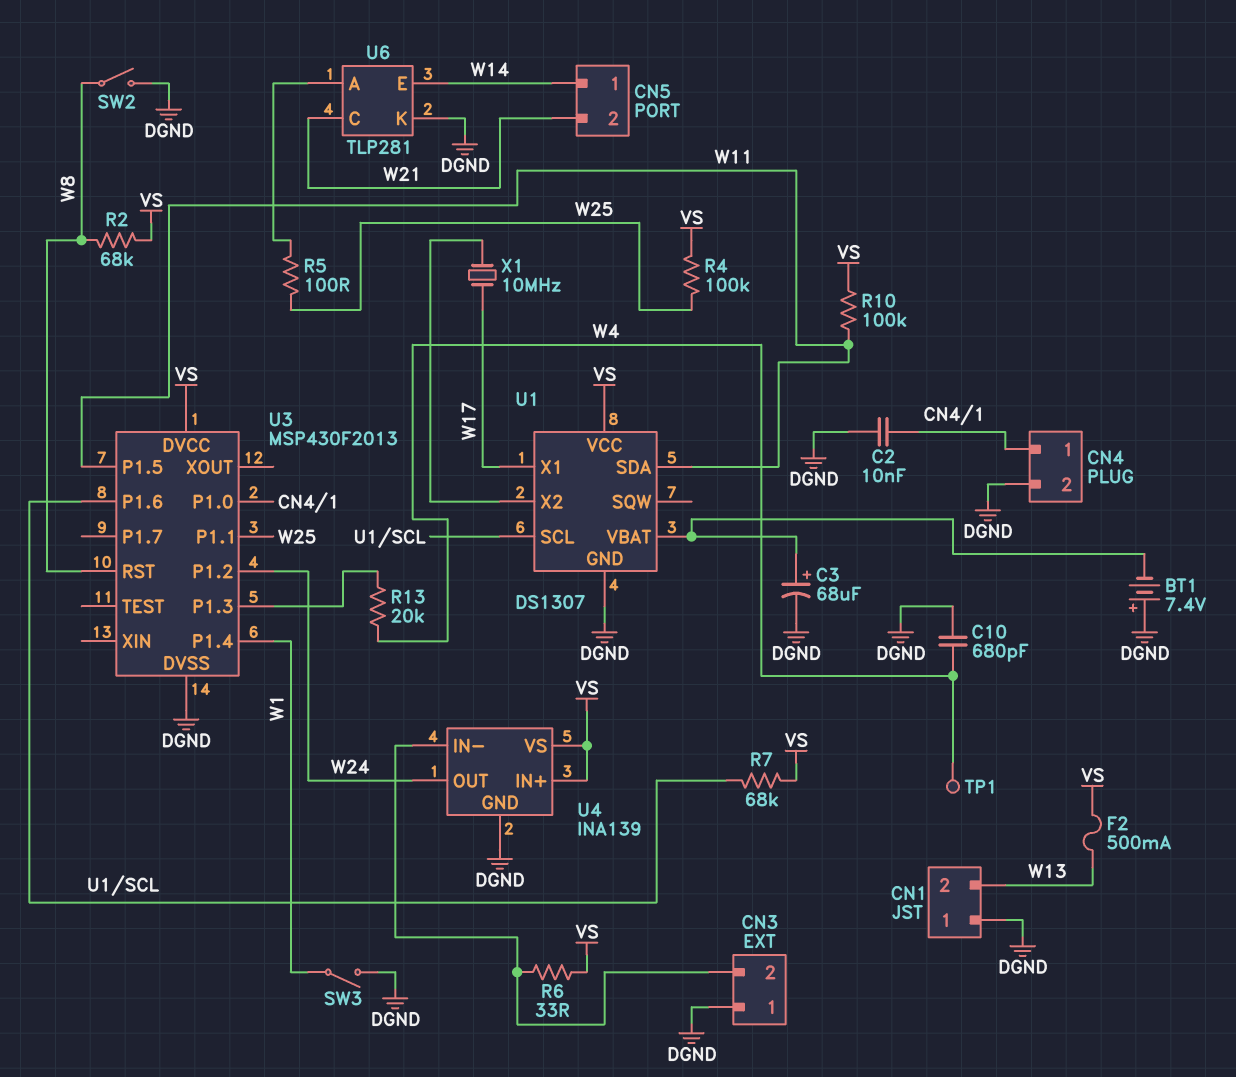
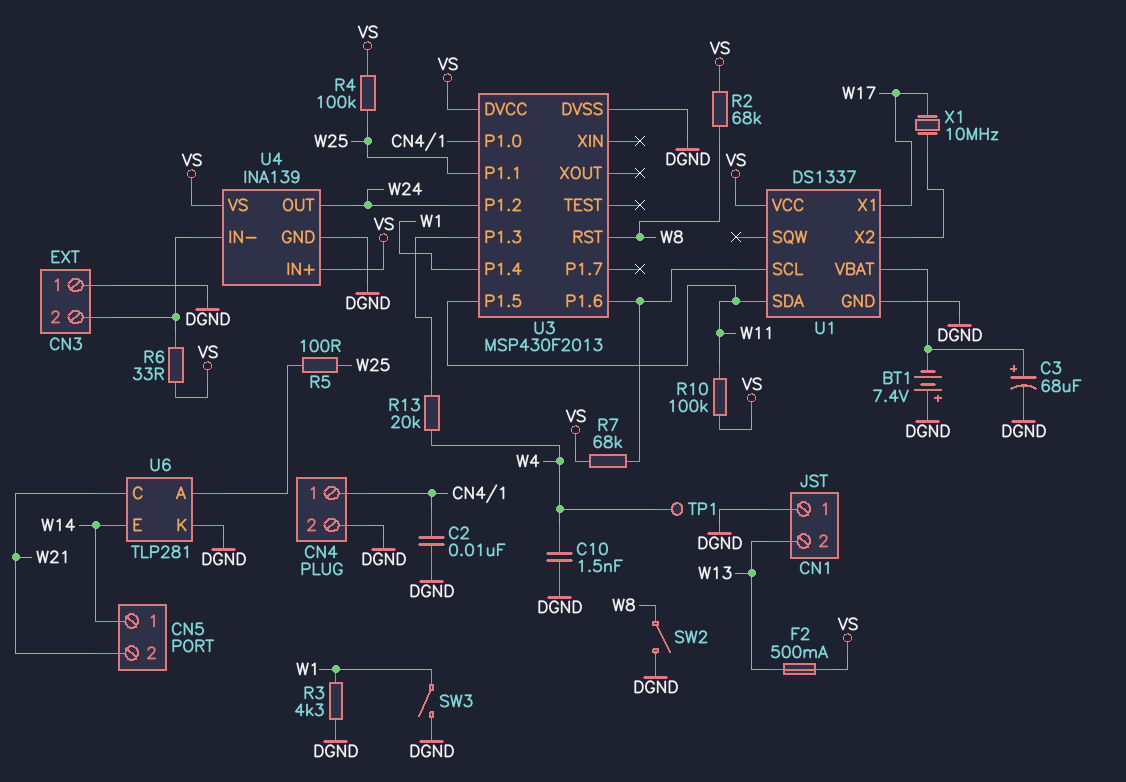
C10: 680pF (DGND, W4) -> 1.5nF (DGND, W4)
R3: none -> 4.3k (DGND, W1)
U1: DS1307 -> DS1337

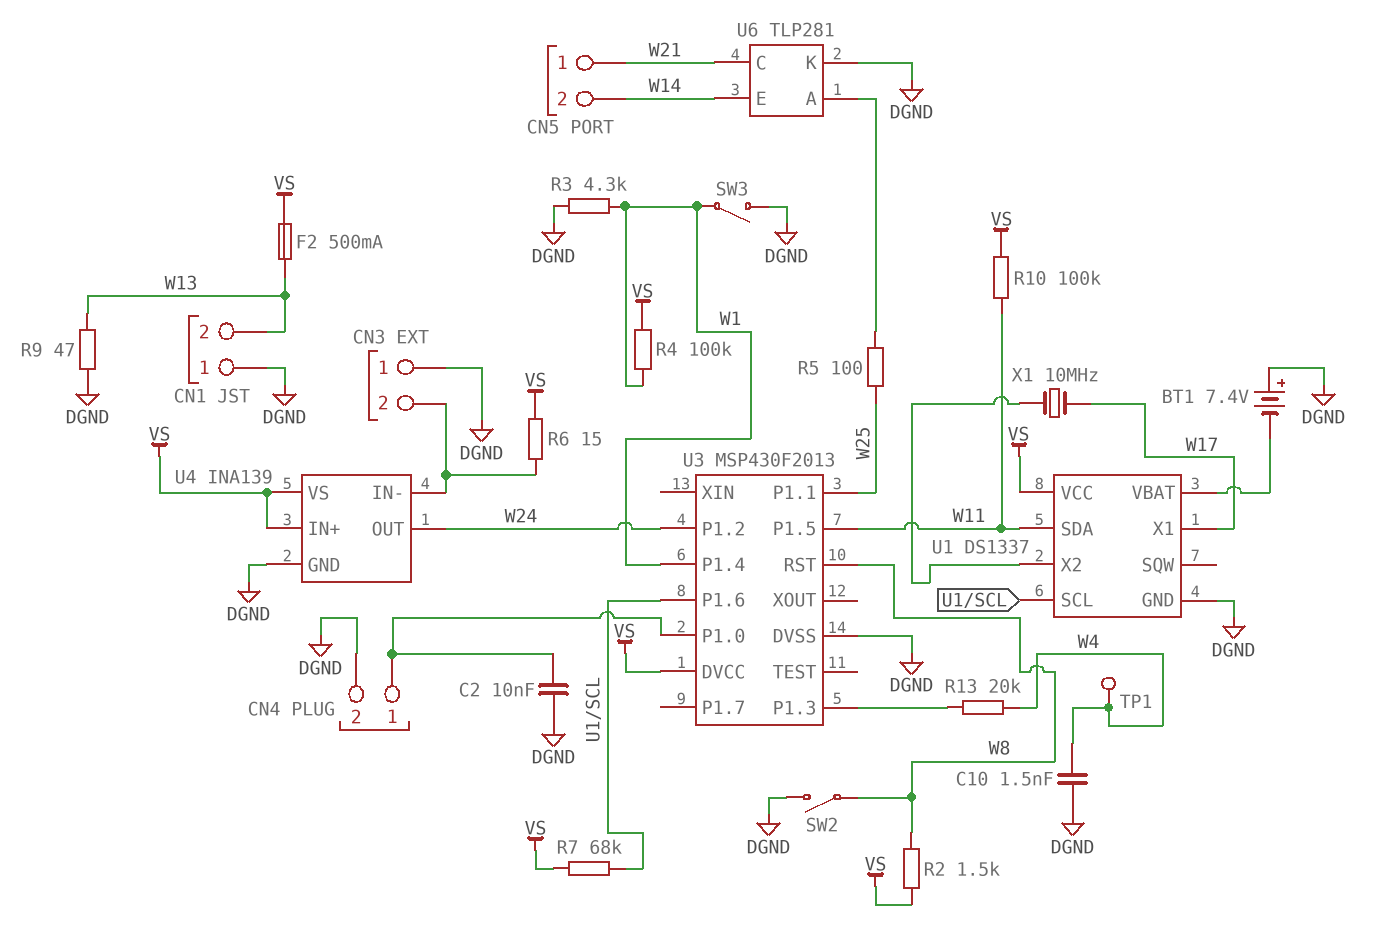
C3: 68uF (plus U1/VBAT, minus DGND) -> none
CN5 pin 1: W14 -> W21
CN5 pin 2: W21 -> W14
R2: 68k (VS, W8) -> 1.5k (VS, W8)
R4: 100k (VS, W25) -> 100k (VS, W1)
R6: 33 (CN3/2, VS) -> 15 (CN3/2, VS)
R9: none -> 47 (DGND, W13)

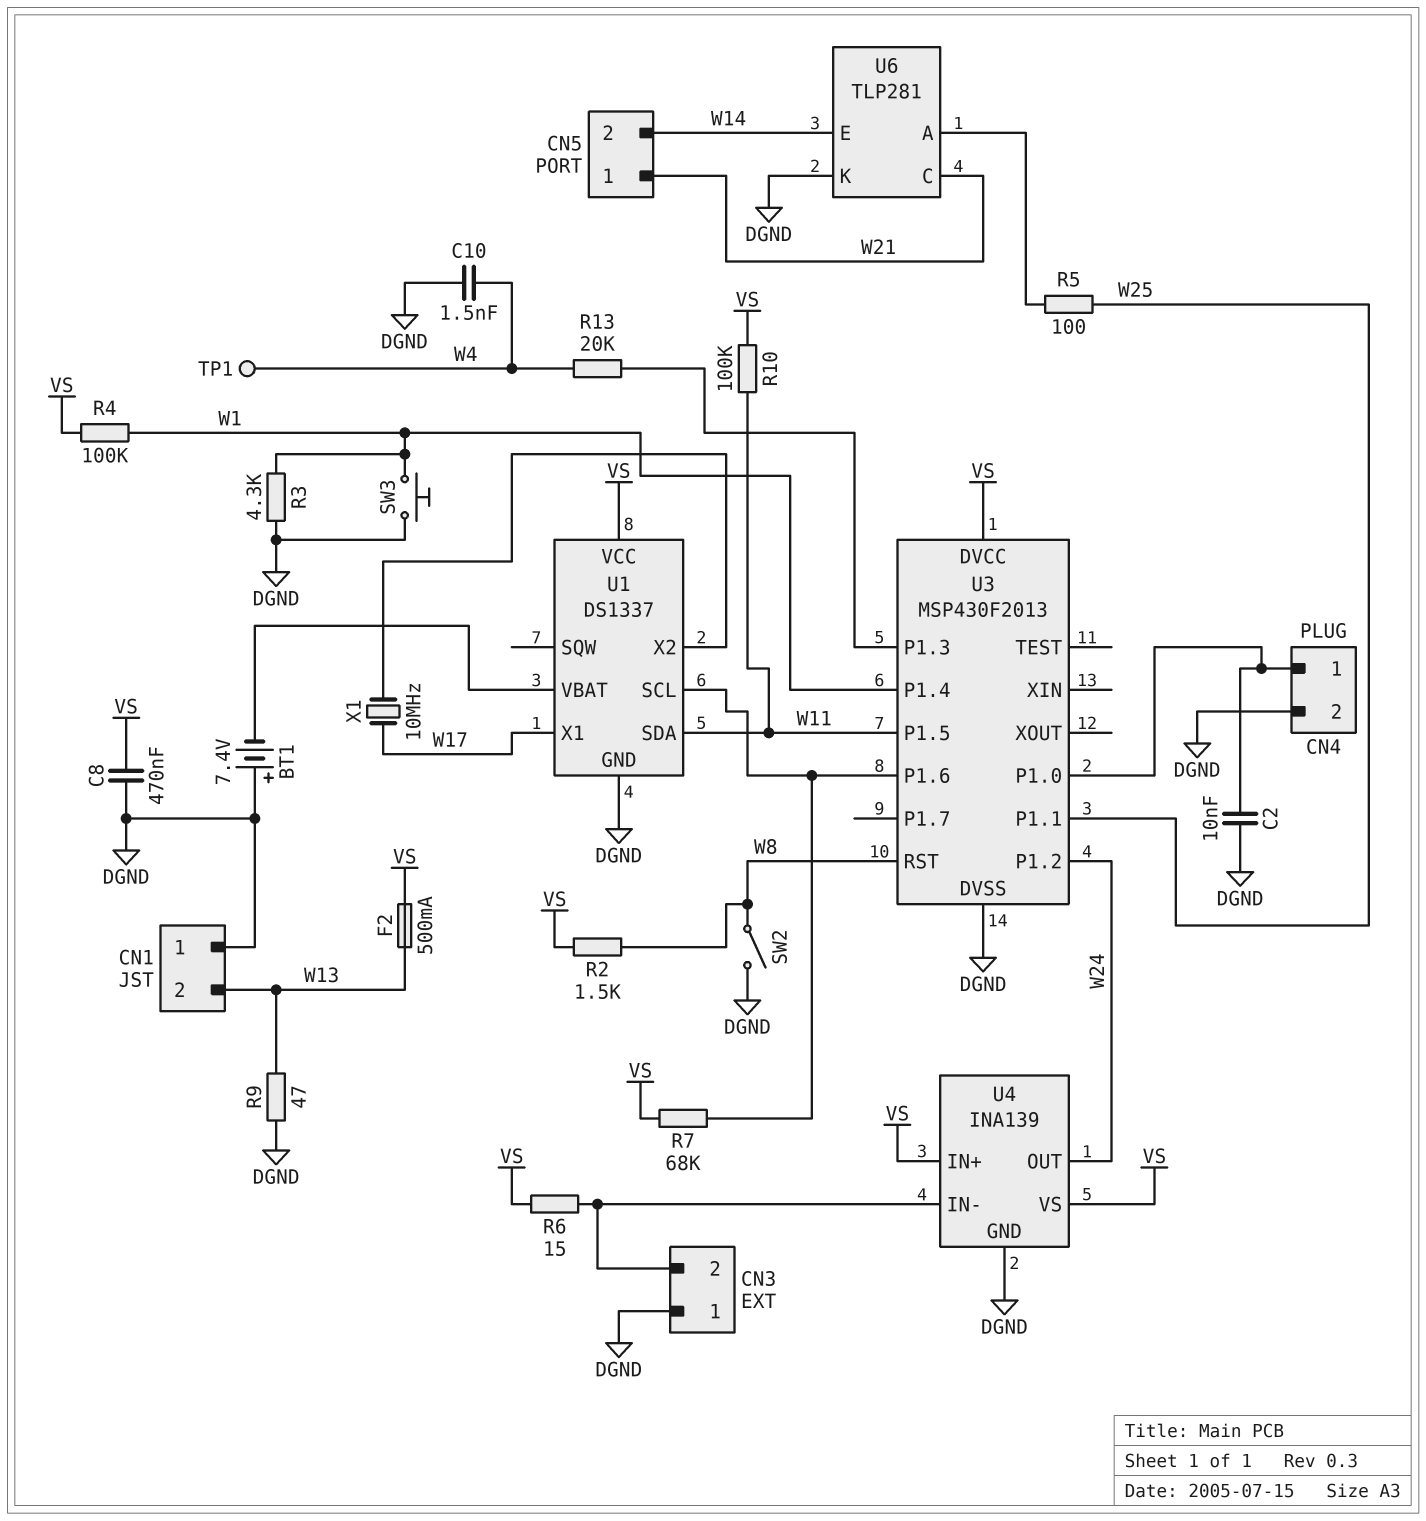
C8: none -> 470nF (DGND, VS)
SW3: switch (DGND, W1) -> button (DGND, W1)

